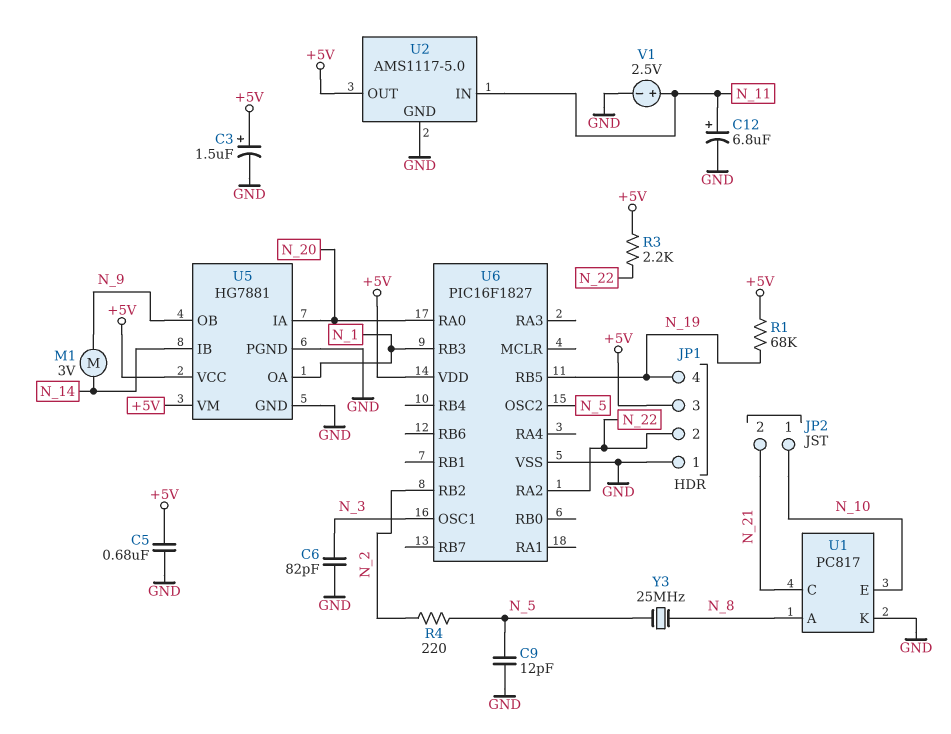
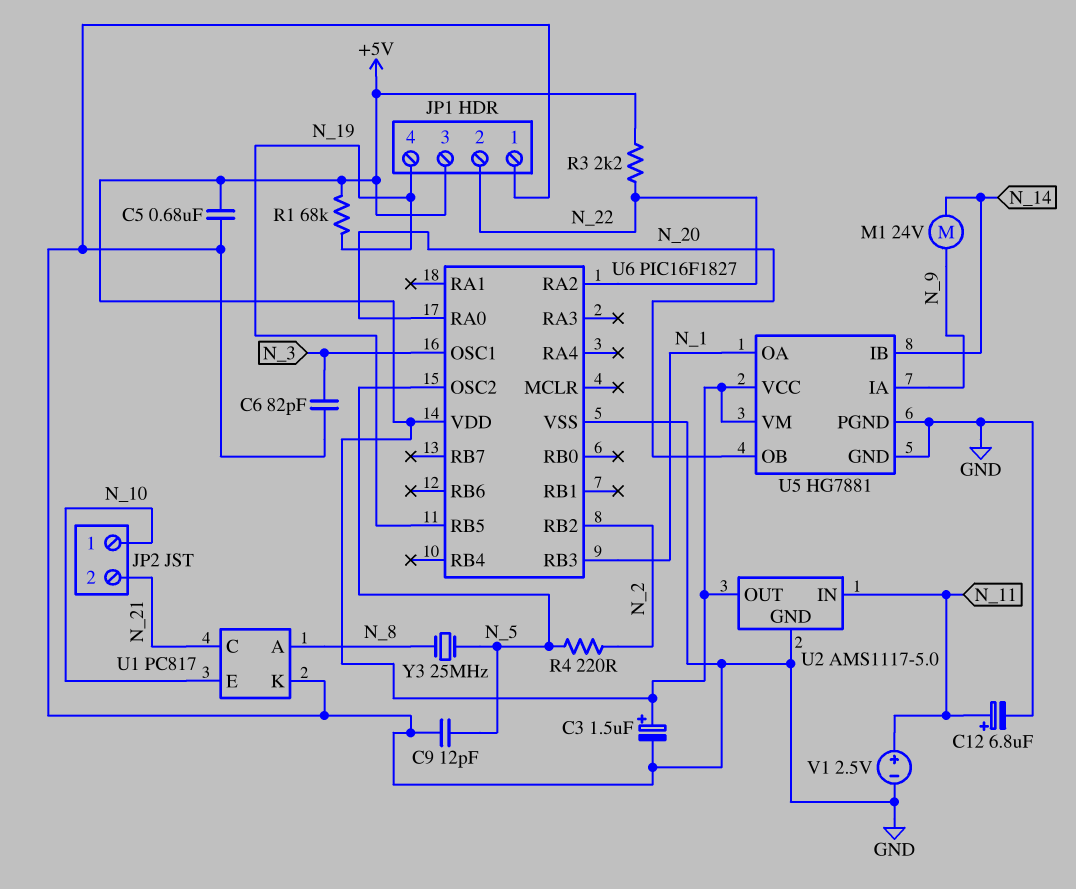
M1: motor 3V (N_9, N_14) -> motor 24V (N_9, N_14)
U5 pin IA: N_20 -> N_9
U5 pin OB: N_9 -> N_20

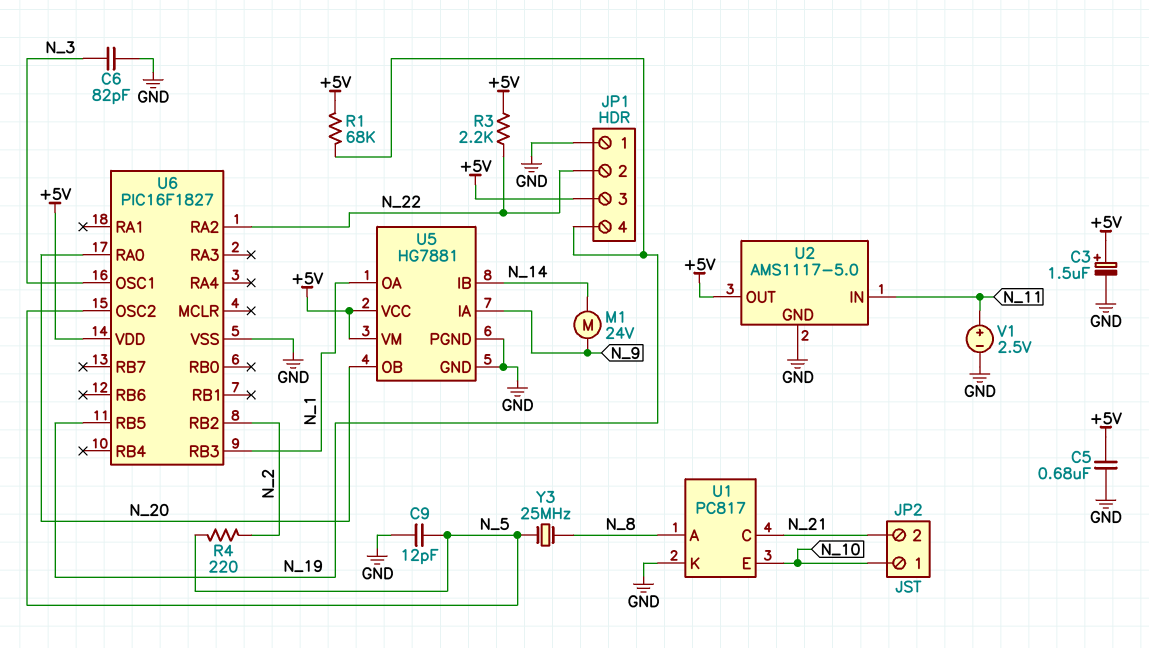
C12: 6.8uF (plus N_11, minus GND) -> none

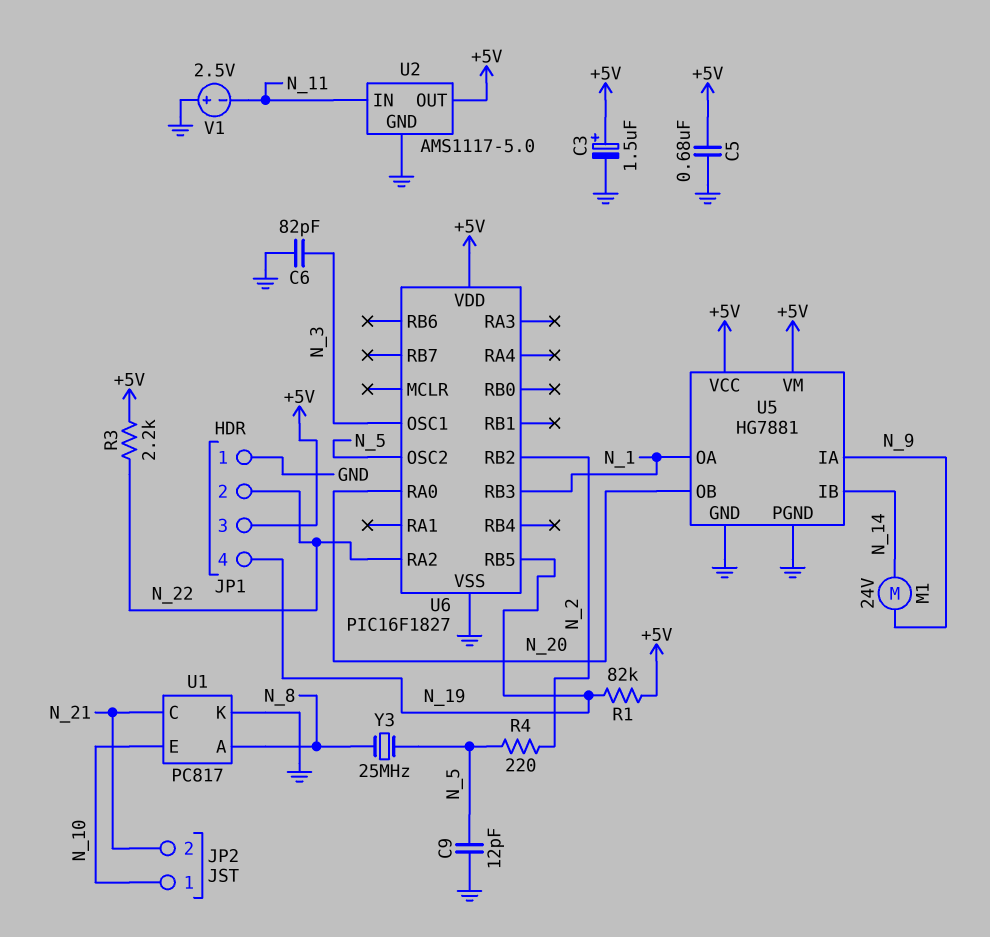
R1: 68k (+5V, N_19) -> 82k (+5V, N_19)
V1: 2.5V (plus N_11, minus GND) -> 2.5V (plus GND, minus N_11)

